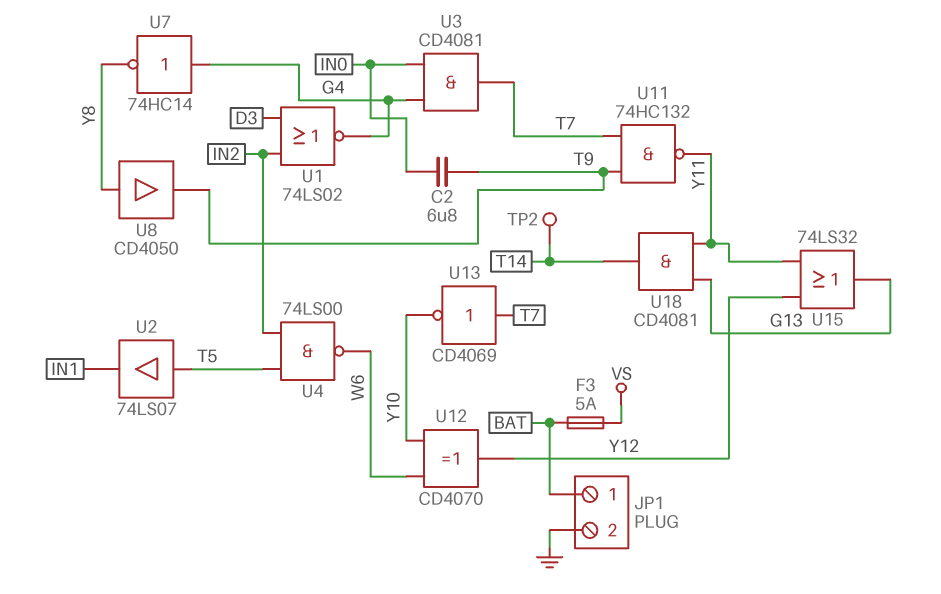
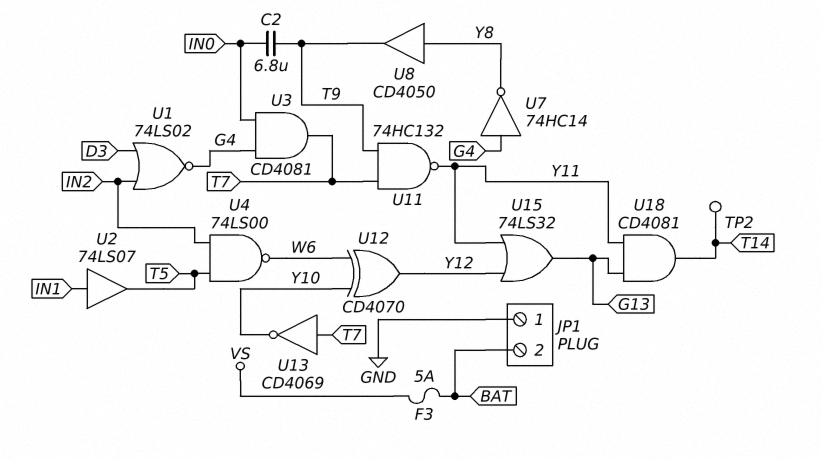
JP1 pin 1: BAT -> GND
JP1 pin 2: GND -> BAT
U2: buffer 74LS07 (in T5, out IN1) -> buffer 74LS07 (in IN1, out T5)

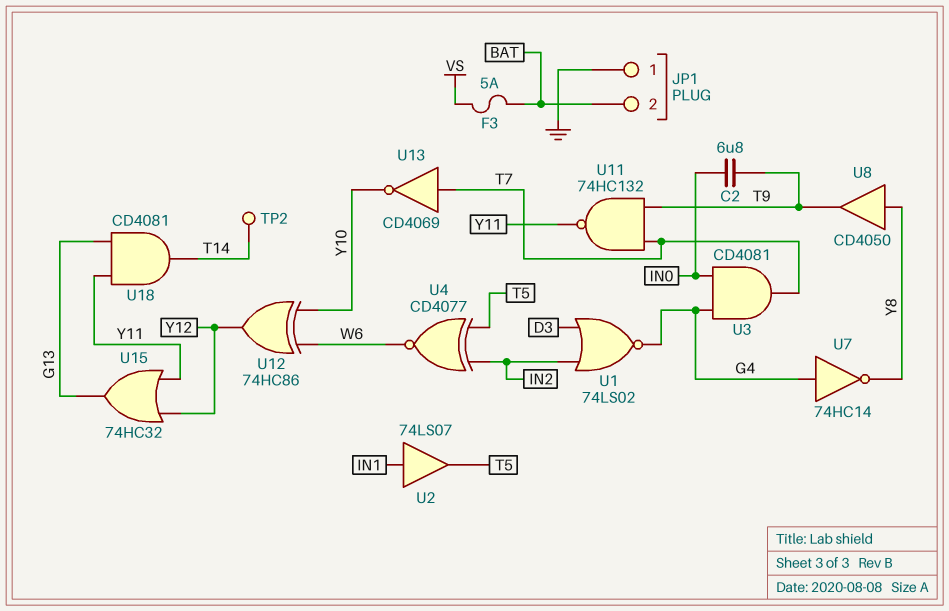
U4: NAND 74LS00 (in IN2, in T5, out W6) -> XNOR CD4077 (in IN2, in T5, out W6)
U12: XOR CD4070 (in W6, in Y10, out Y12) -> XOR 74HC86 (in W6, in Y10, out Y12)
U15: OR 74LS32 (in Y11, in Y12, out G13) -> OR 74HC32 (in Y11, in Y12, out G13)

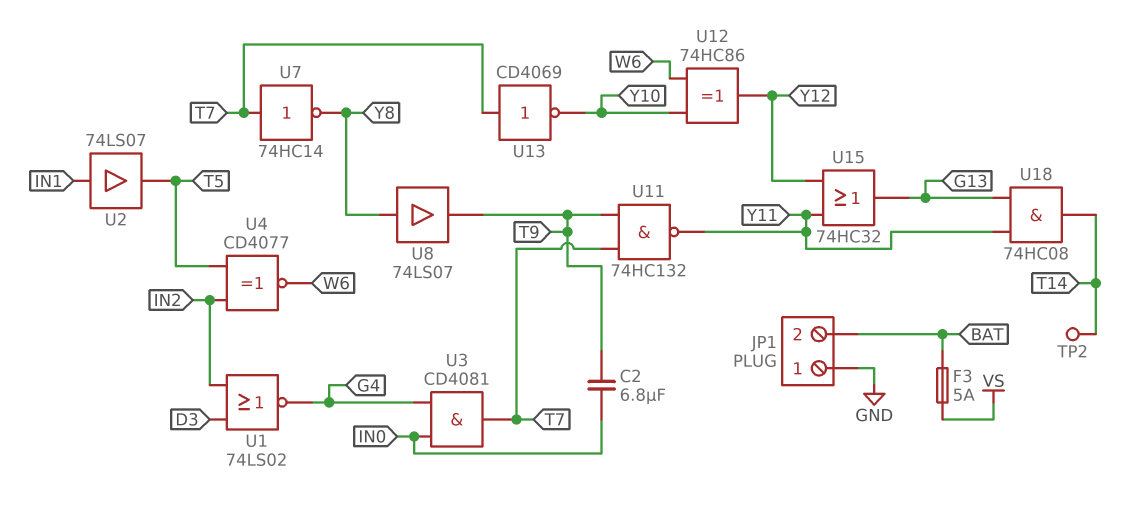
U7: NOT 74HC14 (in G4, out Y8) -> NOT 74HC14 (in T7, out Y8)
U8: buffer CD4050 (in Y8, out T9) -> buffer 74LS07 (in Y8, out T9)
U18: AND CD4081 (in G13, in Y11, out T14) -> AND 74HC08 (in G13, in Y11, out T14)

